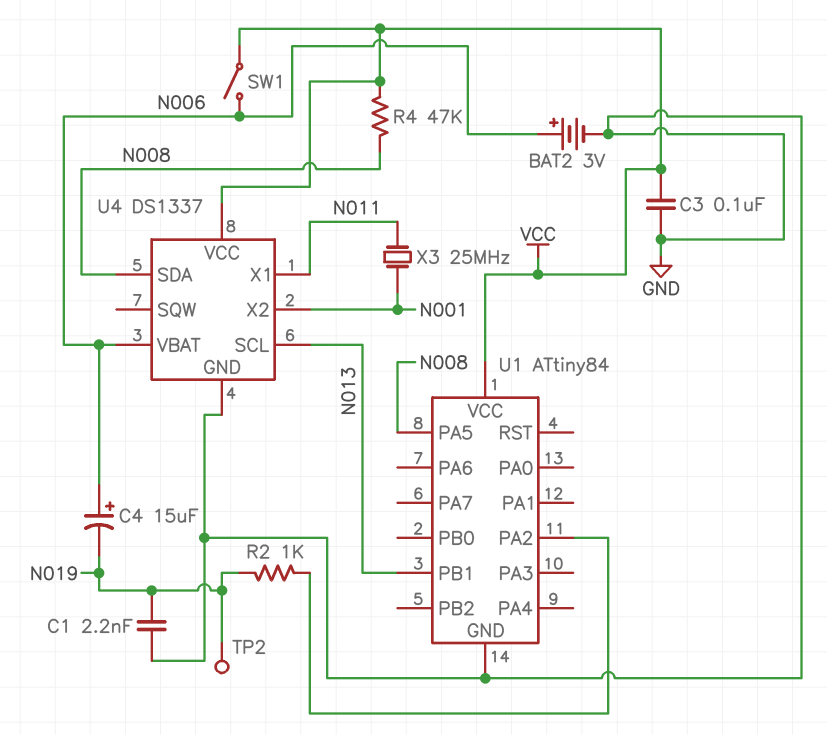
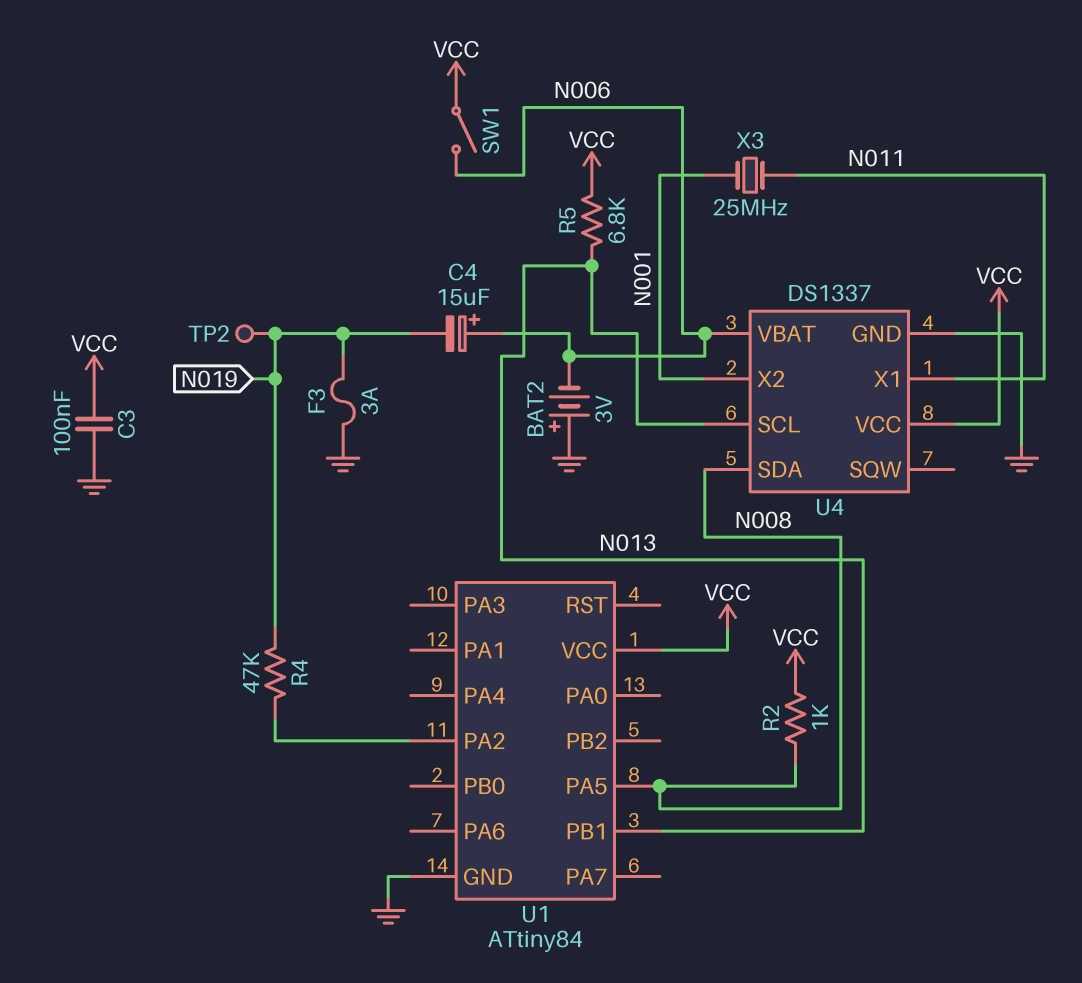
BAT2: 3V (plus N006, minus GND) -> 3V (plus GND, minus N006)
C1: 2.2nF (GND, N019) -> none
F3: none -> 3A (GND, N019)
R2: 1k (N019, U1/PA2) -> 1k (N008, VCC)
R4: 47k (N008, VCC) -> 47k (N019, U1/PA2)
R5: none -> 6.8k (N013, VCC)

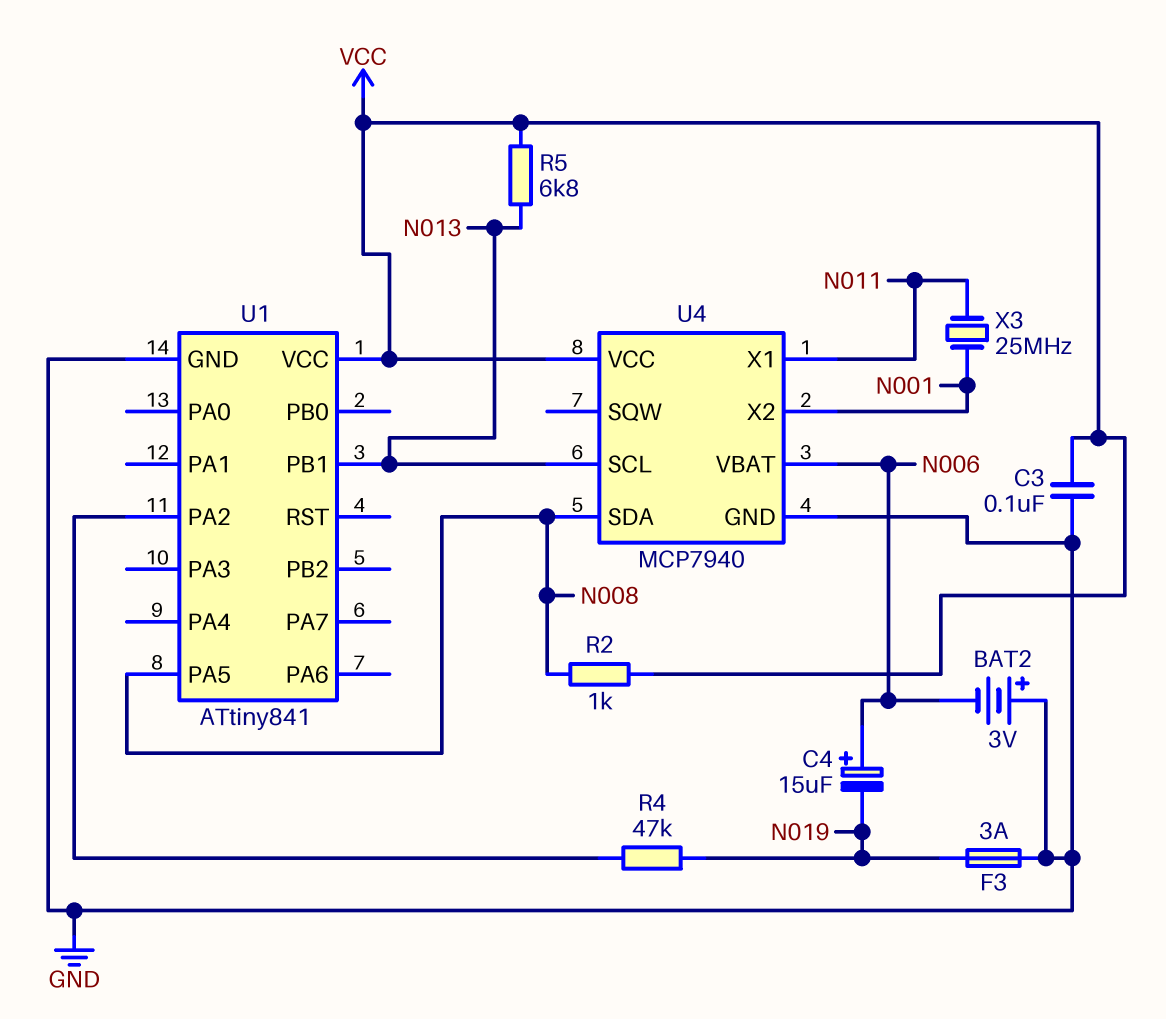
SW1: switch (N006, VCC) -> none
TP2: test point (N019) -> none
U1: ATtiny84 -> ATtiny841
U4: DS1337 -> MCP7940

